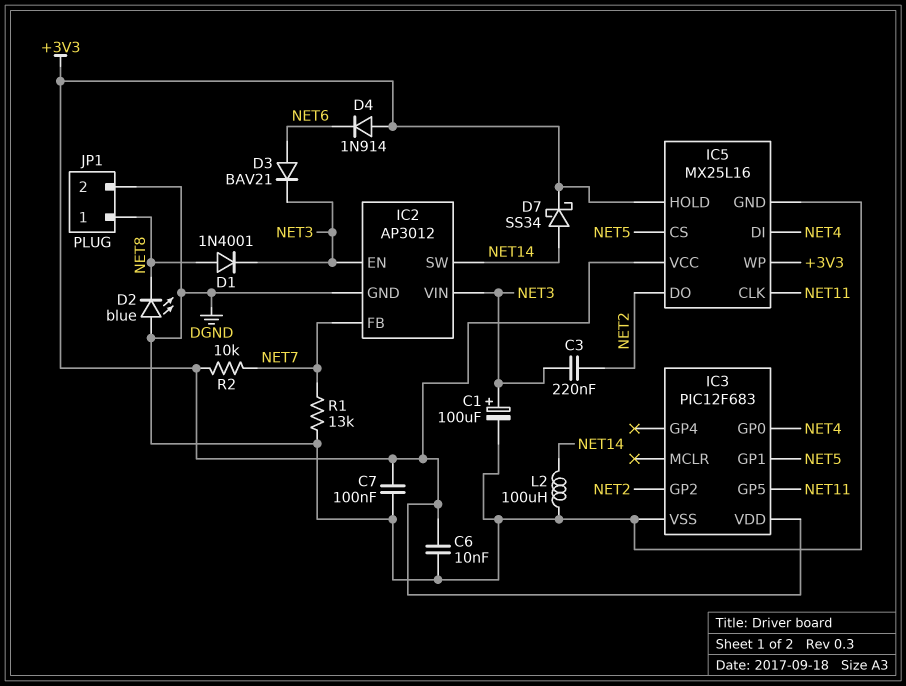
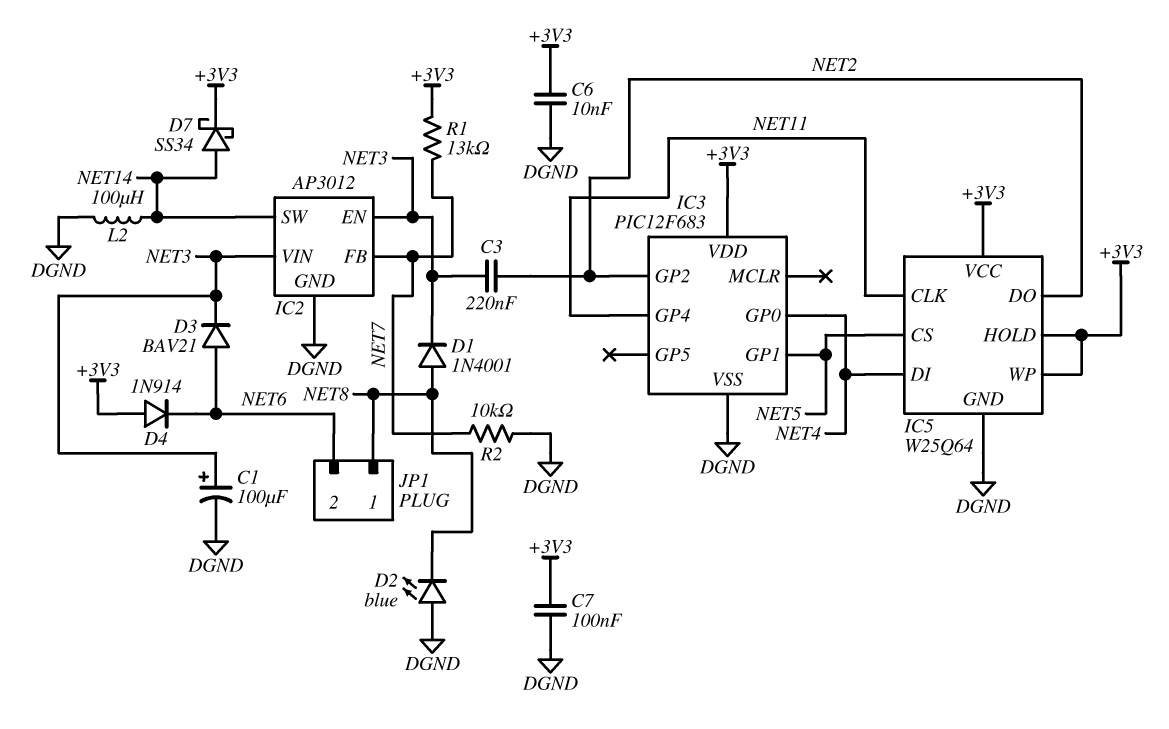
IC3 pin GP4: none -> NET11
IC3 pin GP5: NET11 -> none
IC5: MX25L16 -> W25Q64
JP1 pin 2: DGND -> NET6
R1: 13k (DGND, NET7) -> 13k (+3V3, NET7)
R2: 10k (+3V3, NET7) -> 10k (DGND, NET7)

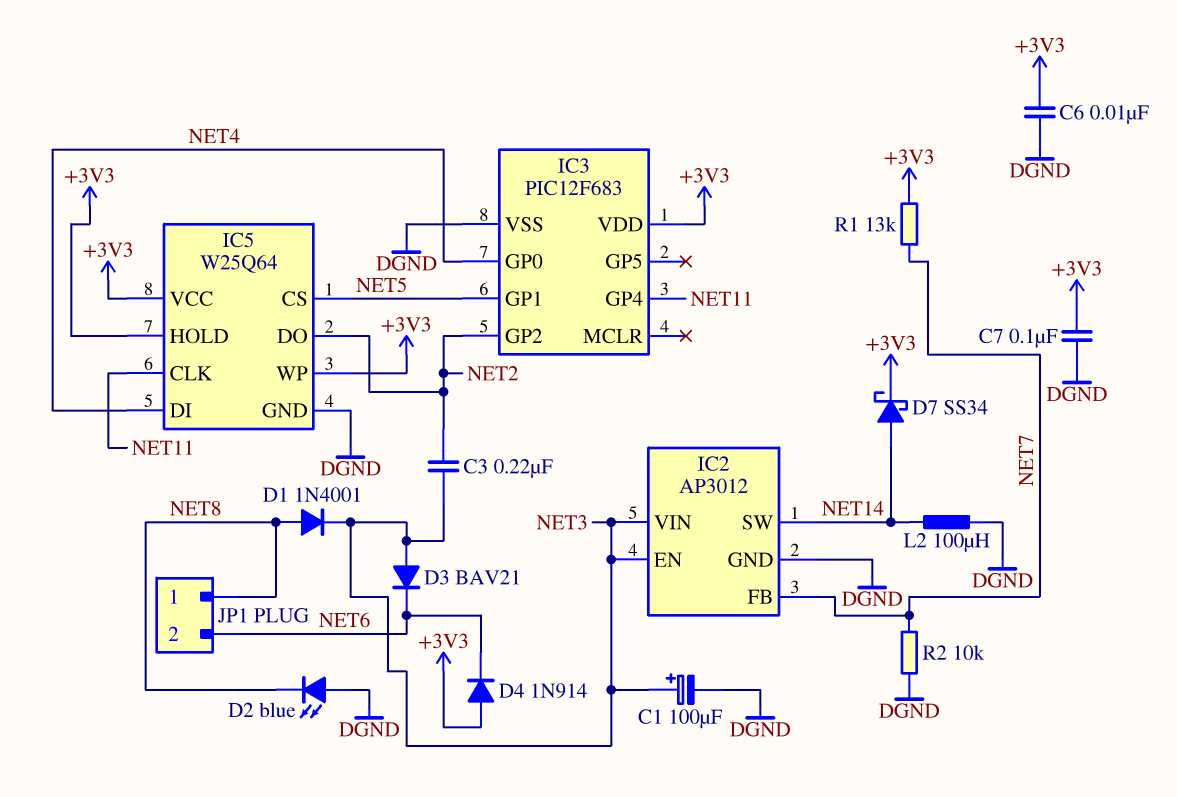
D3: diode BAV21 (A NET6, K NET3) -> diode BAV21 (A NET3, K NET6)

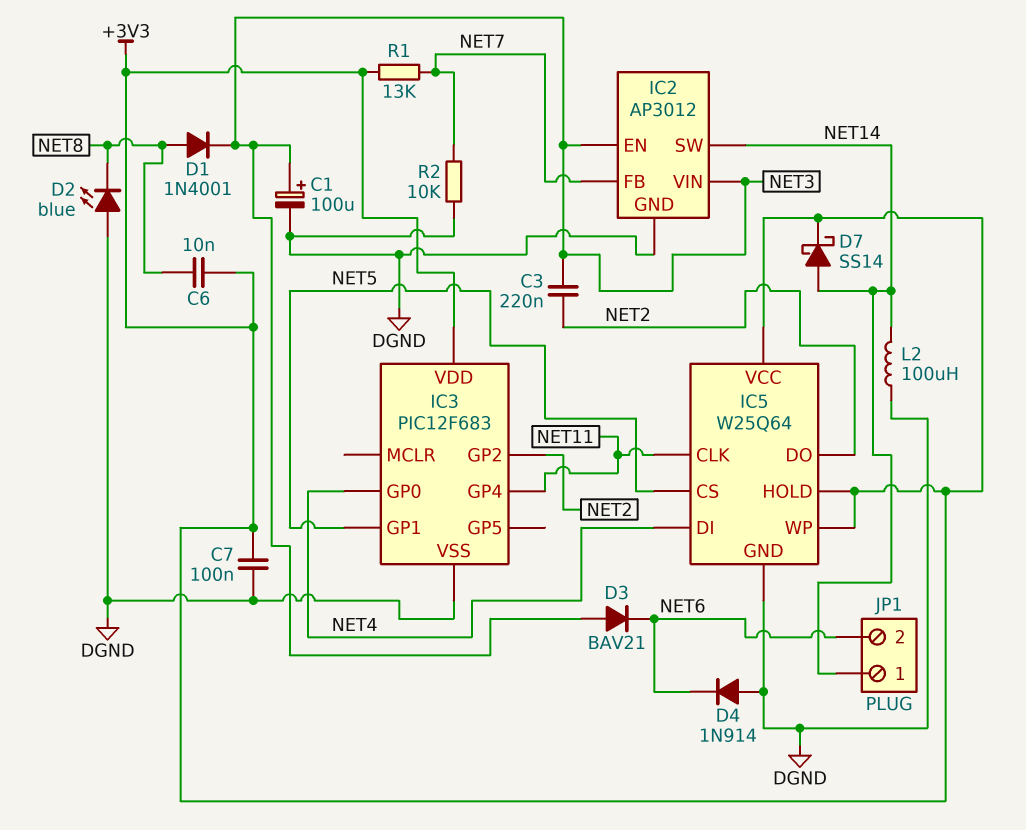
C6: 10nF (+3V3, DGND) -> 10nF (+3V3, NET8)
D4: diode 1N914 (A +3V3, K NET6) -> diode 1N914 (A DGND, K NET6)
D7: schottky SS34 (A NET14, K +3V3) -> schottky SS14 (A NET14, K +3V3)
JP1 pin 1: NET8 -> NET14

